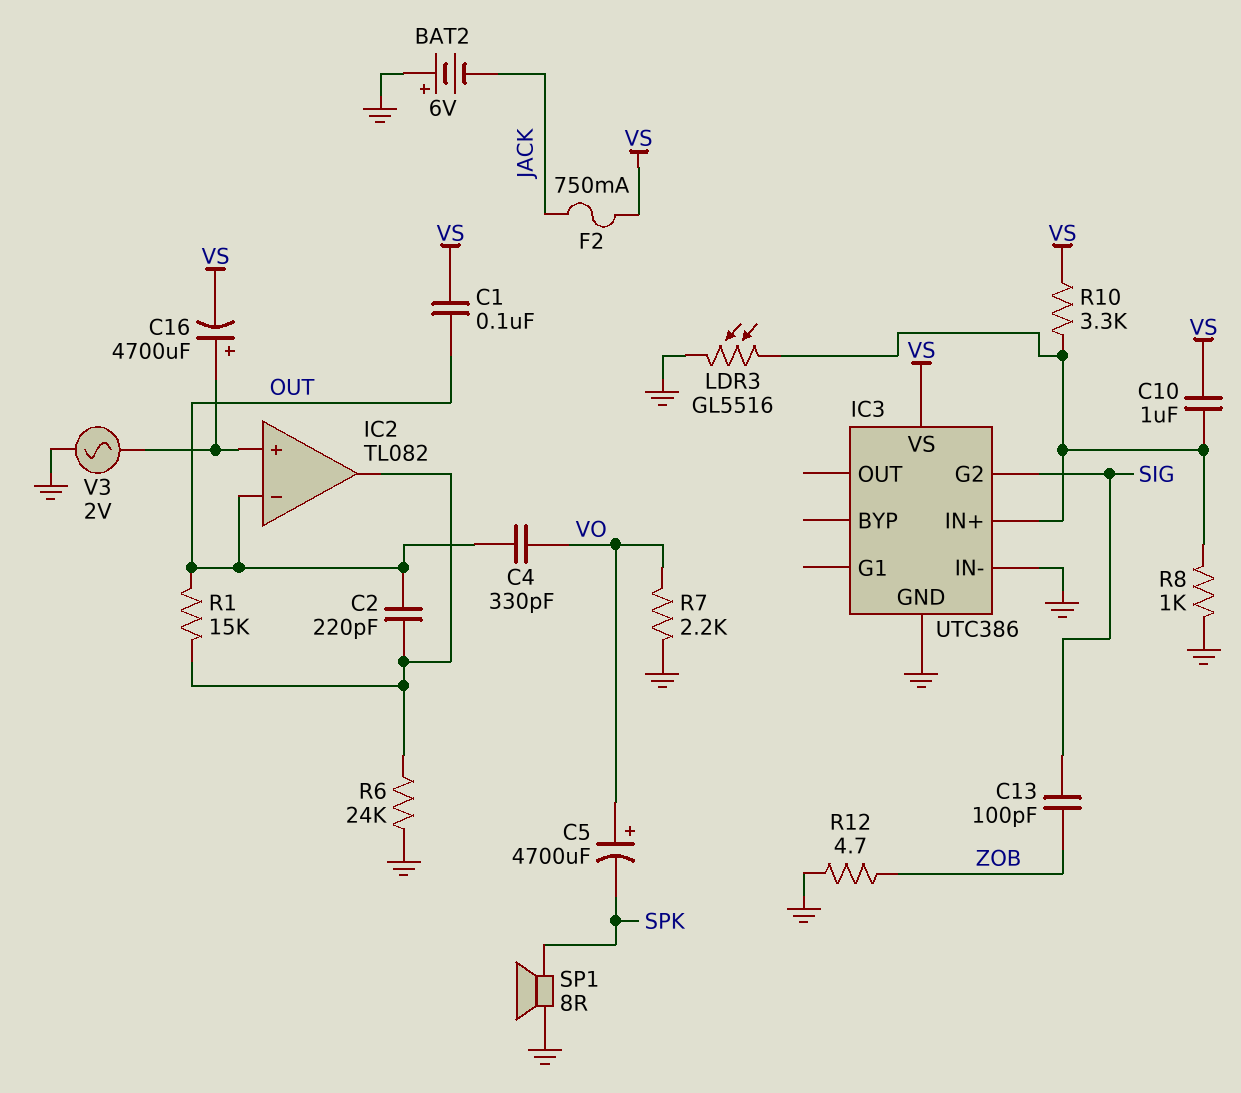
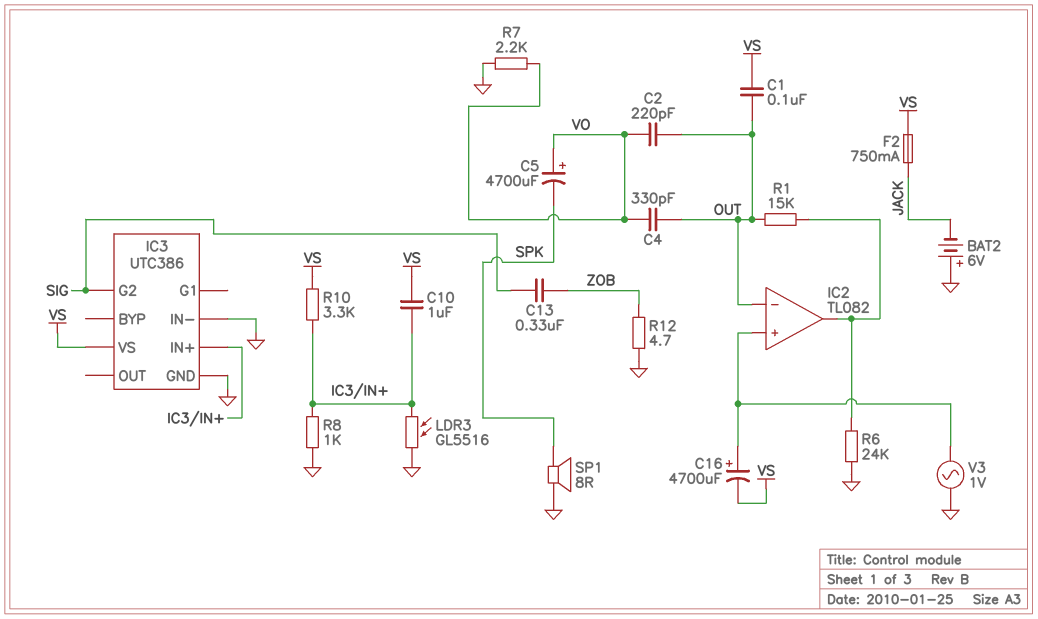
C2: 220pF (IC2/out, OUT) -> 220pF (OUT, VO)
C13: 100pF (SIG, ZOB) -> 330nF (SIG, ZOB)
V3: AC 2V (GND, IC2/in+) -> AC 1V (GND, IC2/in+)

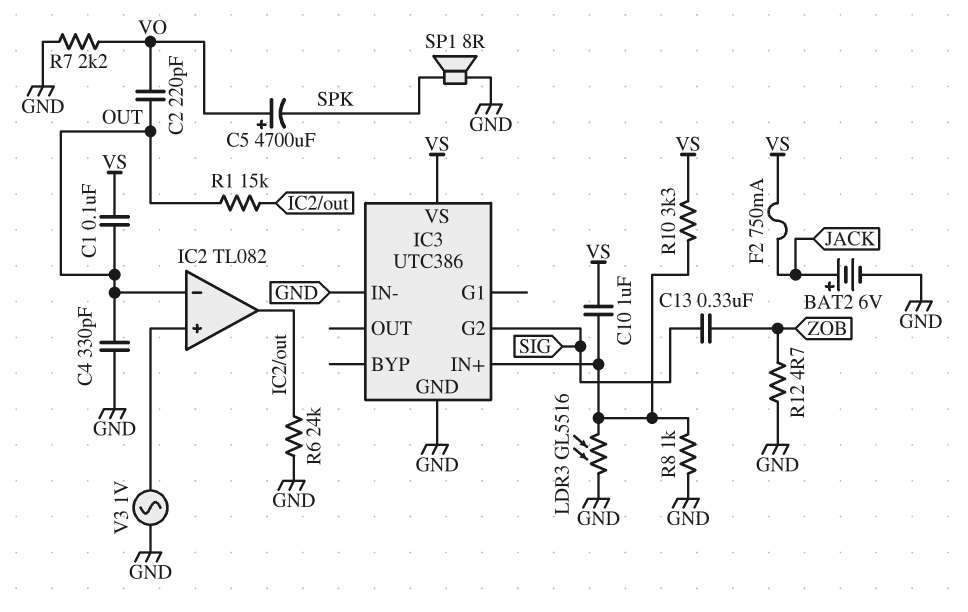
BAT2: 6V (plus GND, minus JACK) -> 6V (plus JACK, minus GND)
C4: 330pF (OUT, VO) -> 330pF (GND, OUT)
C16: 4700uF (plus IC2/in+, minus VS) -> none

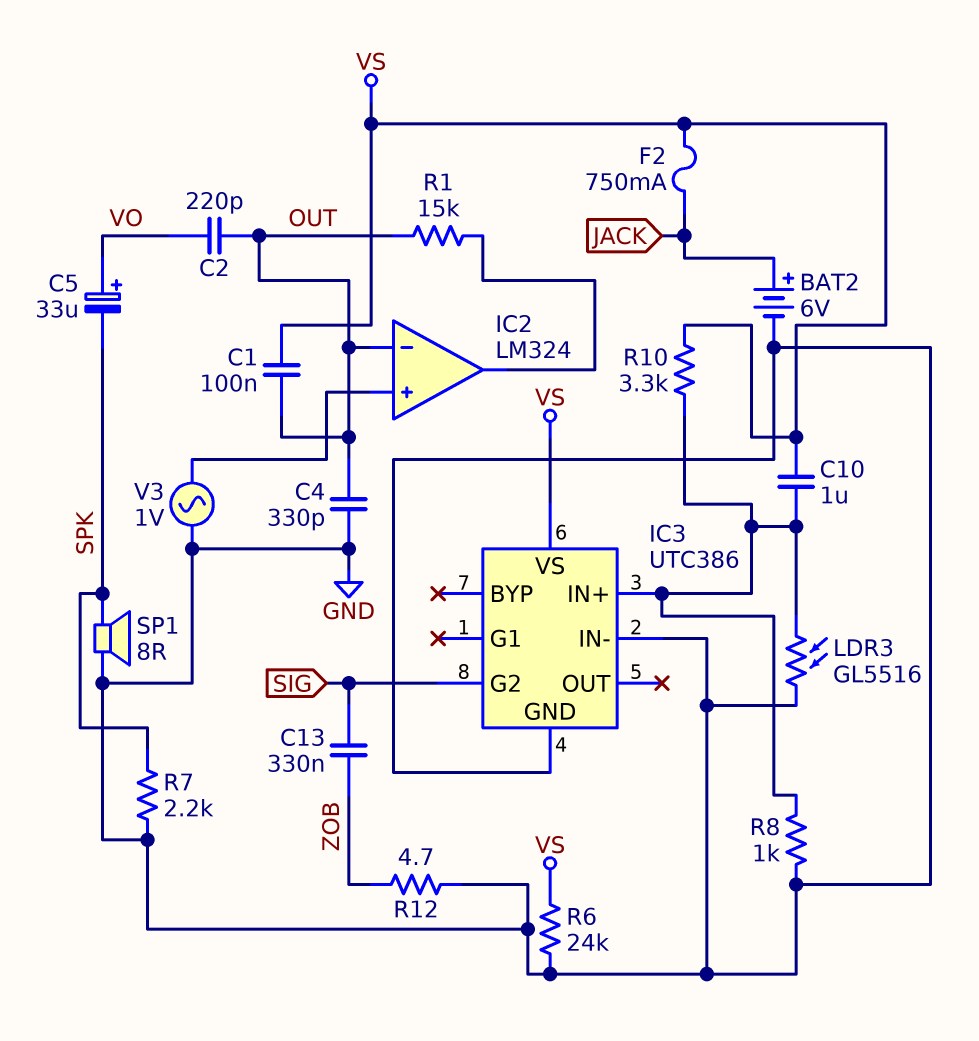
C5: 4700uF (plus VO, minus SPK) -> 33uF (plus VO, minus SPK)
IC2: TL082 -> LM324
R6: 24k (GND, IC2/out) -> 24k (GND, VS)
R7: 2.2k (GND, VO) -> 2.2k (GND, SPK)

